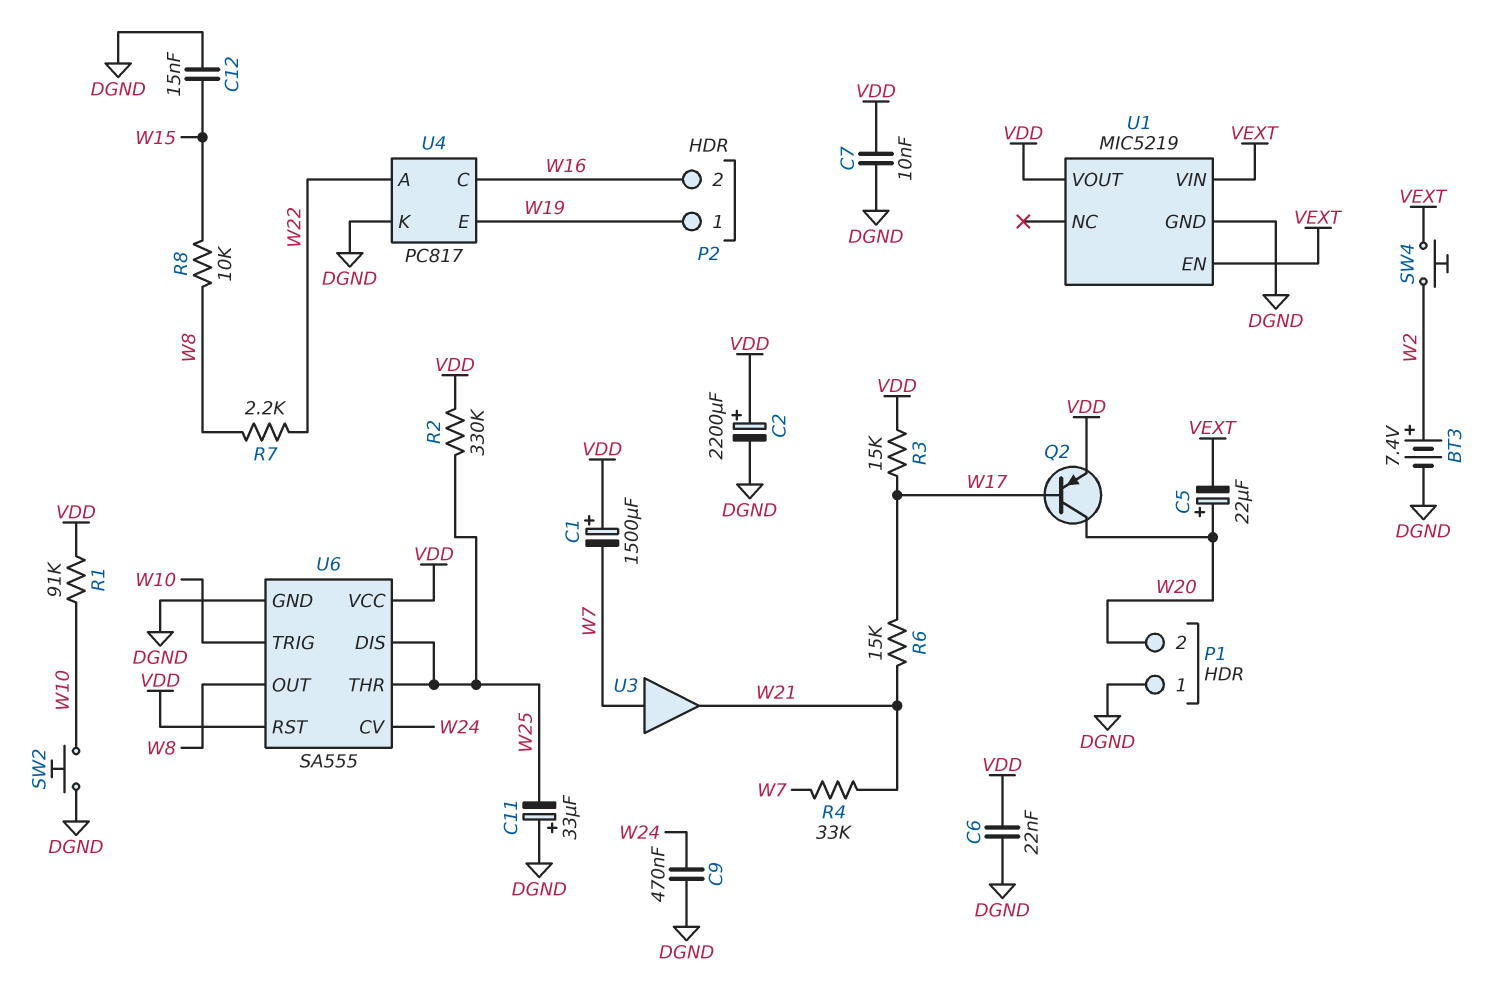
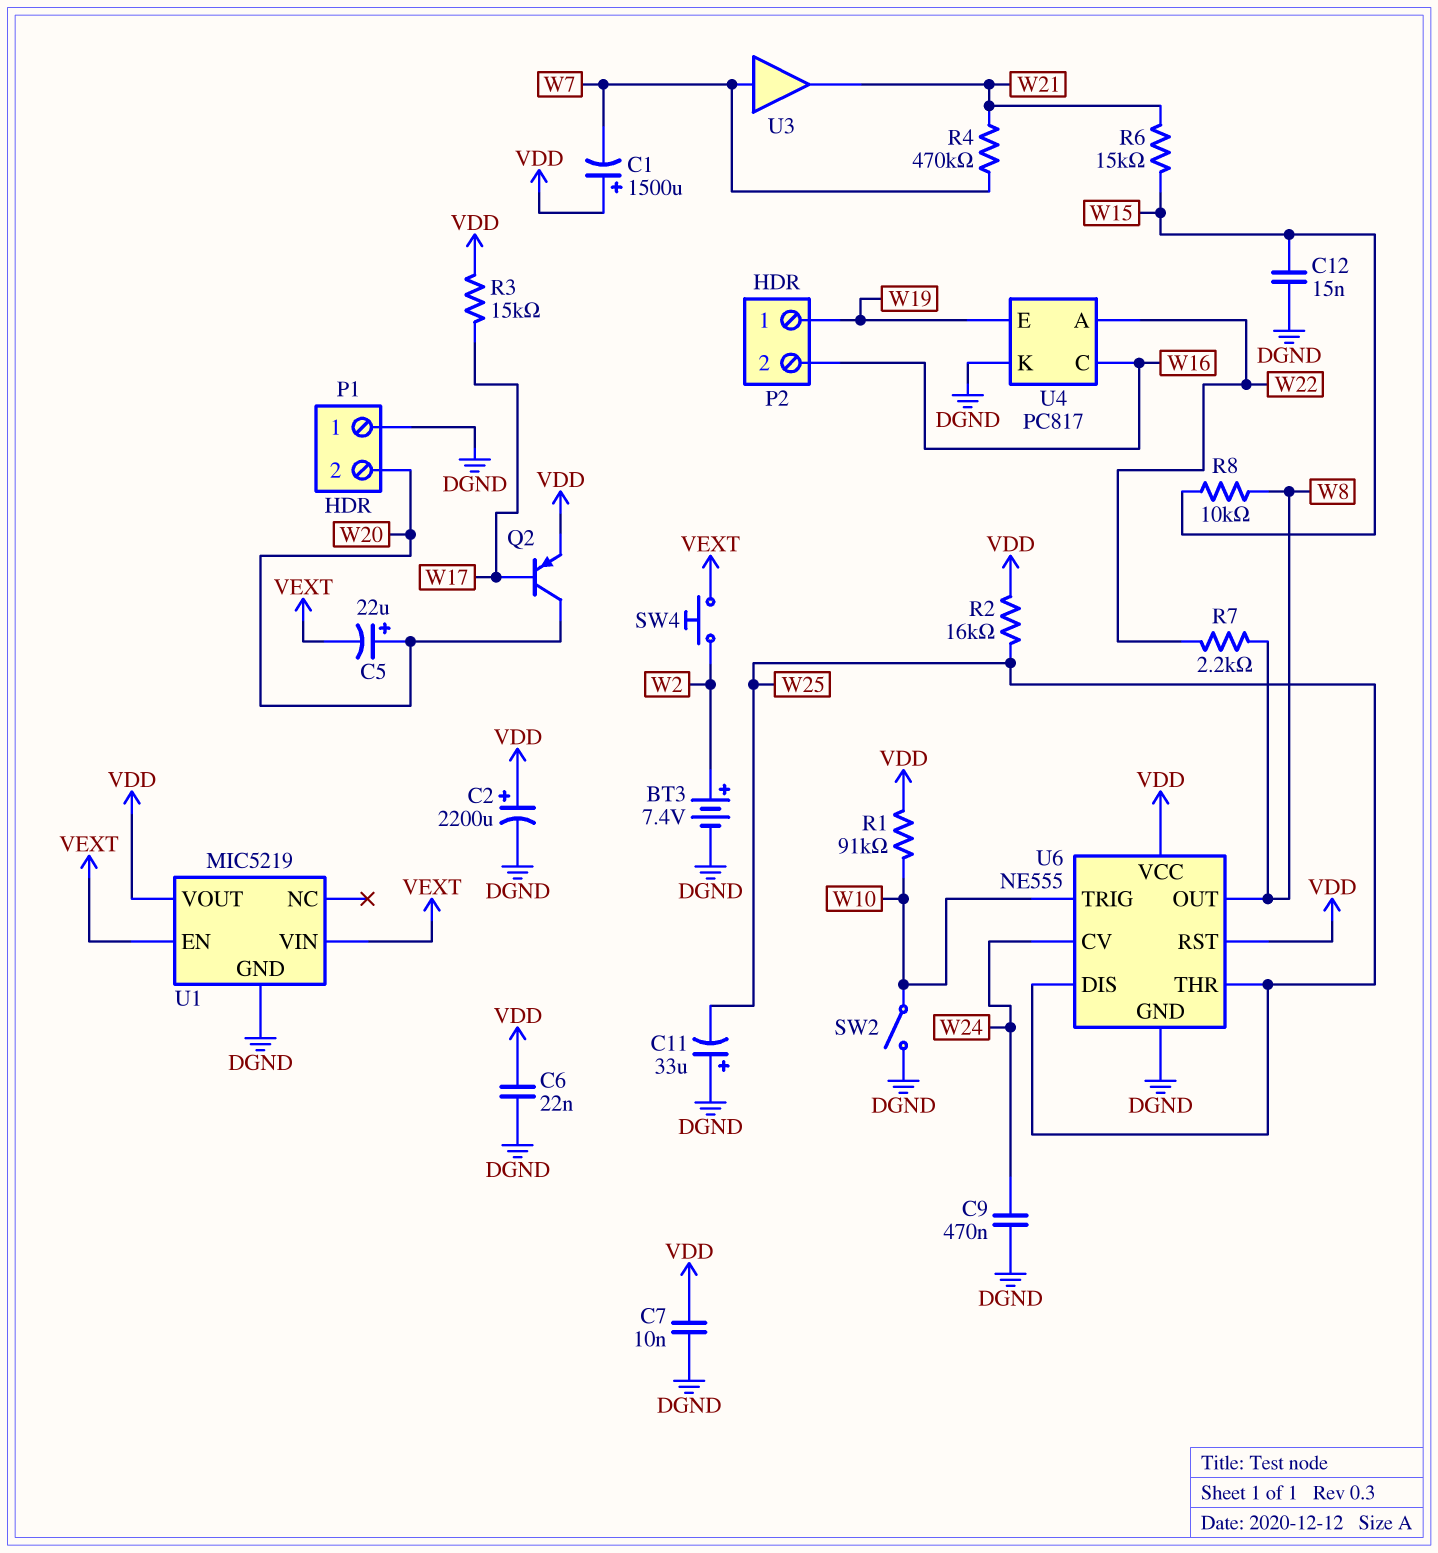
R2: 330k (VDD, W25) -> 16k (VDD, W25)
R4: 33k (W7, W21) -> 470k (W7, W21)
R6: 15k (W17, W21) -> 15k (W15, W21)
SW2: button (DGND, W10) -> switch (DGND, W10)
U6: SA555 -> NE555

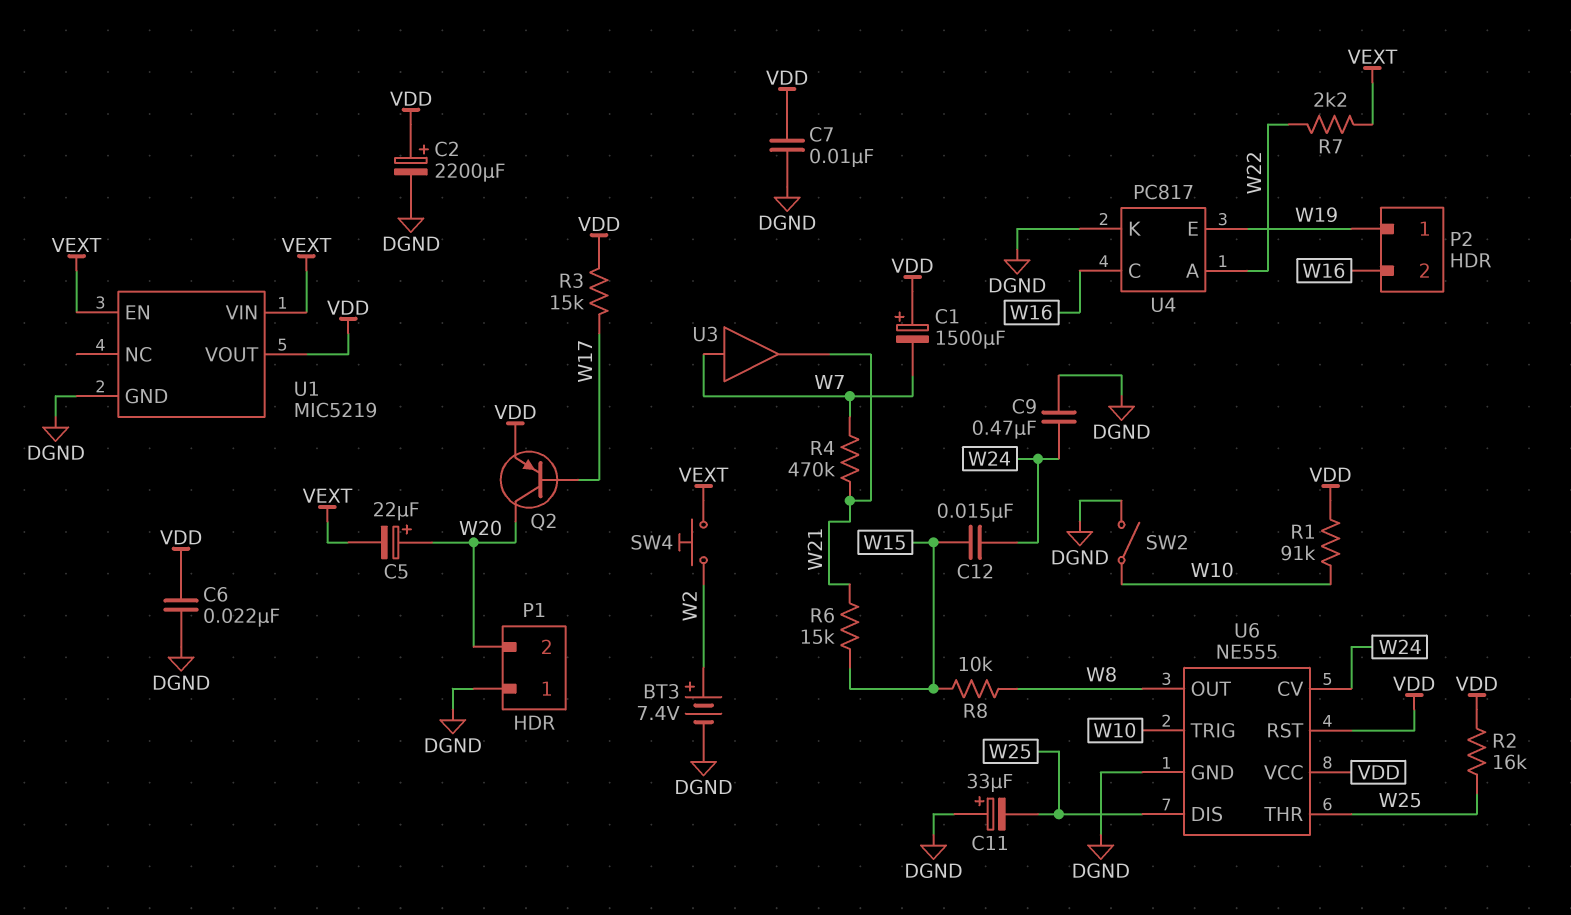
C12: 15nF (DGND, W15) -> 15nF (W15, W24)
R7: 2.2k (W8, W22) -> 2.2k (VEXT, W22)

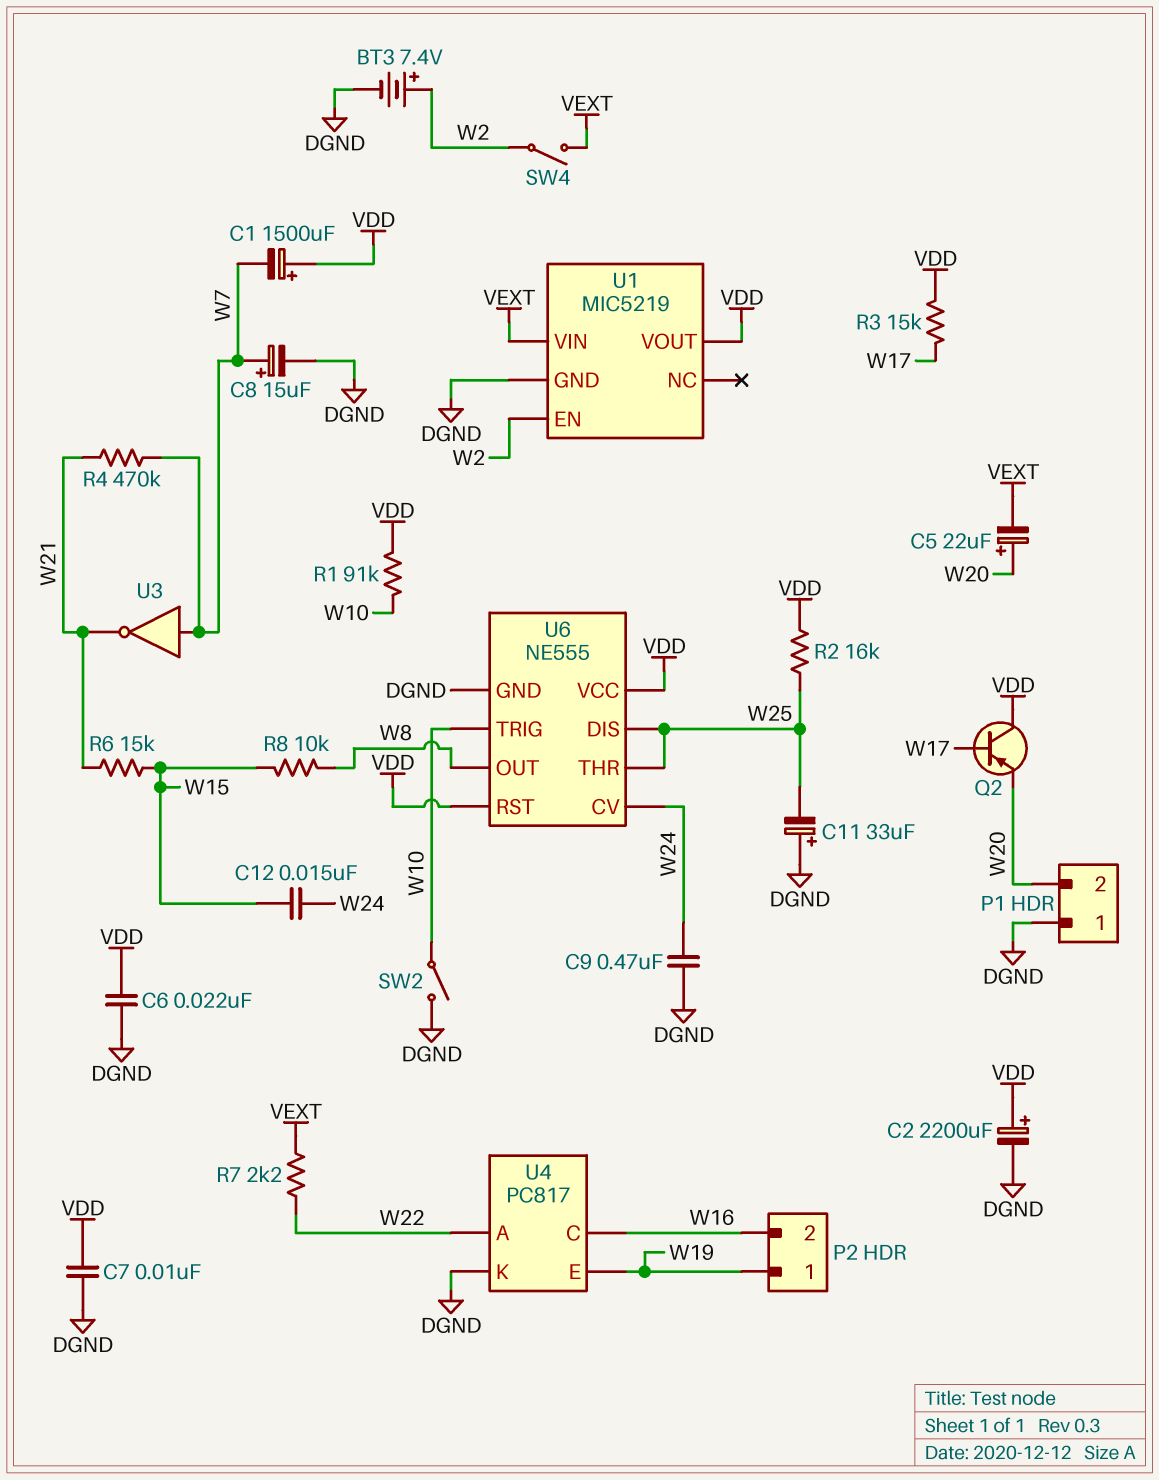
C8: none -> 15uF (plus W7, minus DGND)
Q2: PNP (B W17, C W20, E VDD) -> PNP (B W17, C VDD, E W20)
SW4: button (VEXT, W2) -> switch (VEXT, W2)
U1 pin EN: VEXT -> W2
U3: buffer (in W7, out W21) -> NOT (in W7, out W21)

